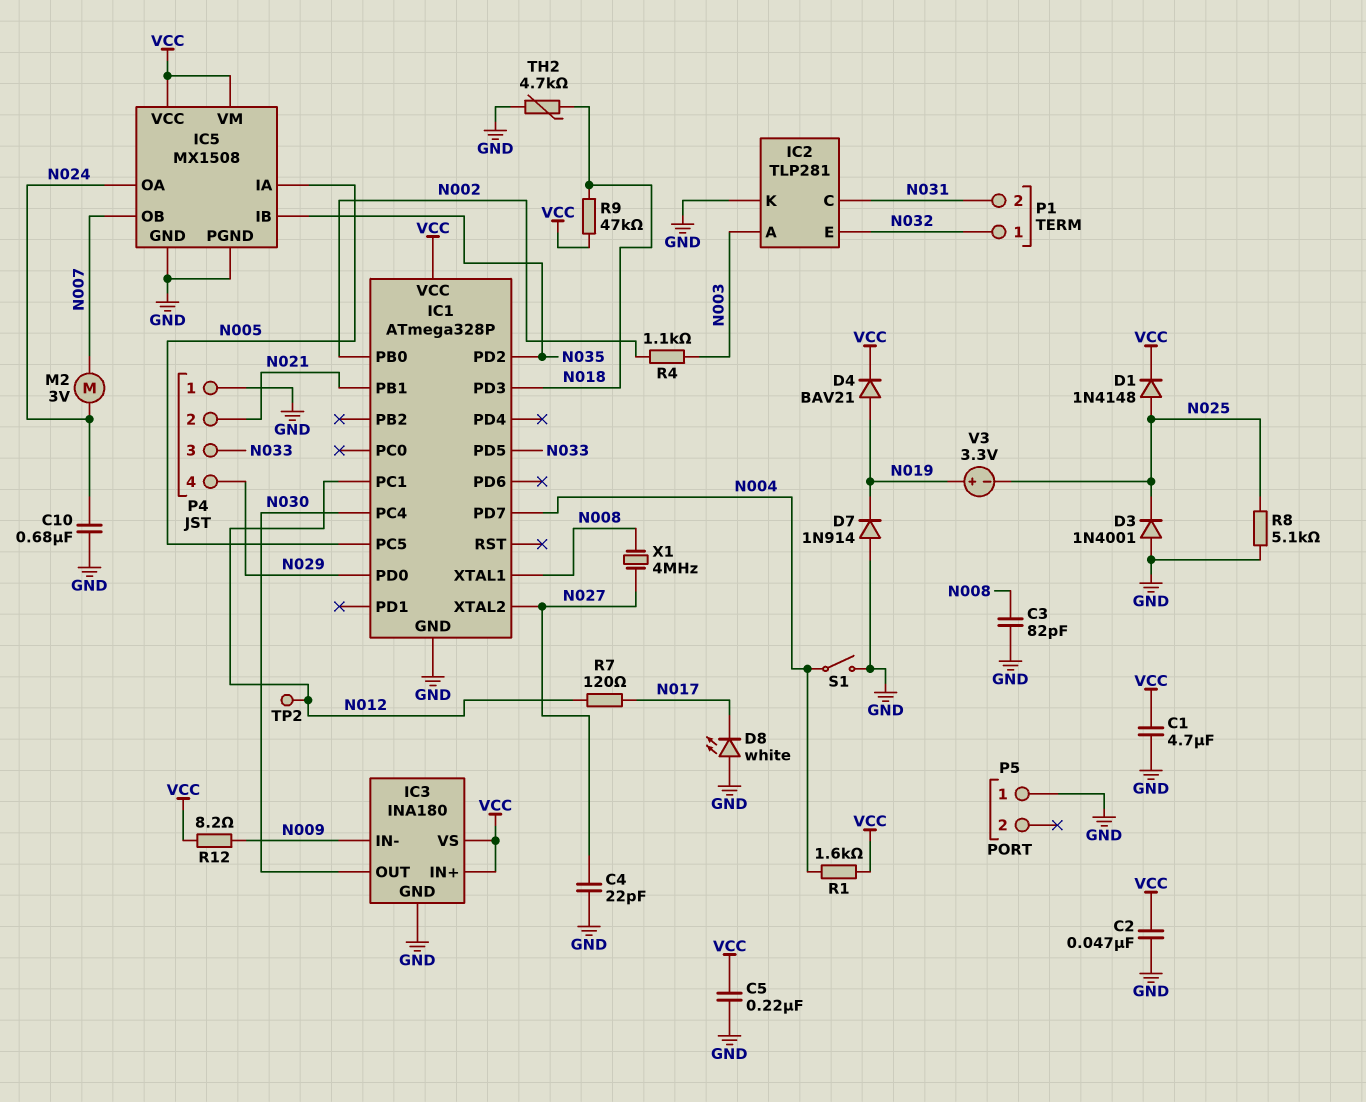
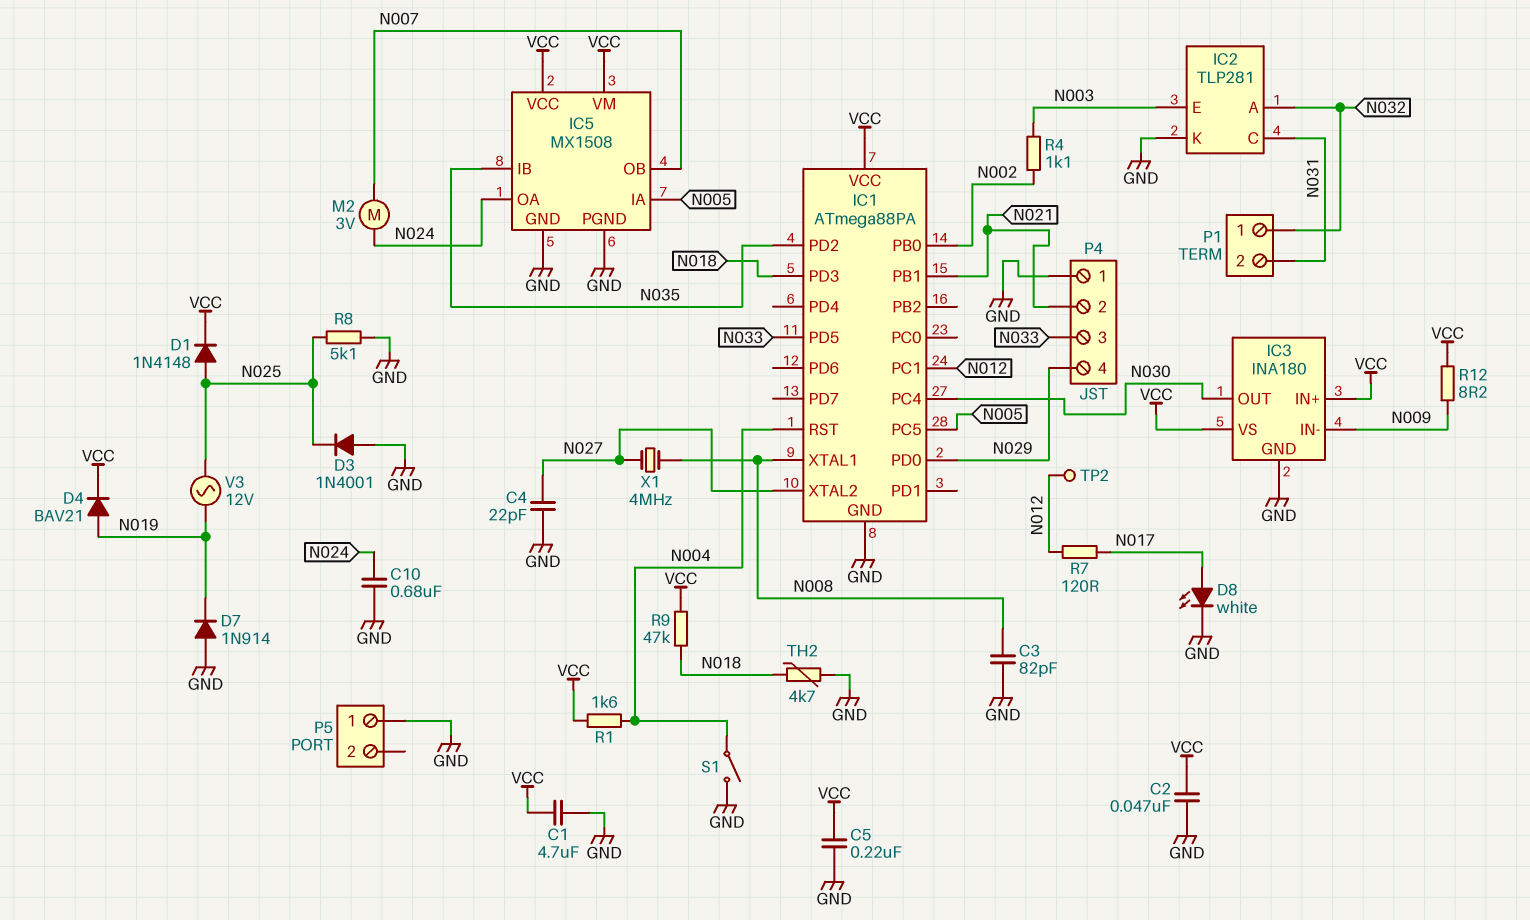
D8: LED white (A GND, K N017) -> LED white (A N017, K GND)
IC1: ATmega328P -> ATmega88PA
IC1 pin PD7: N004 -> none
IC1 pin RST: none -> N004
IC2 pin A: N003 -> N032
IC2 pin E: N032 -> N003
V3: 3.3V (plus N019, minus N025) -> AC 12V (N019, N025)

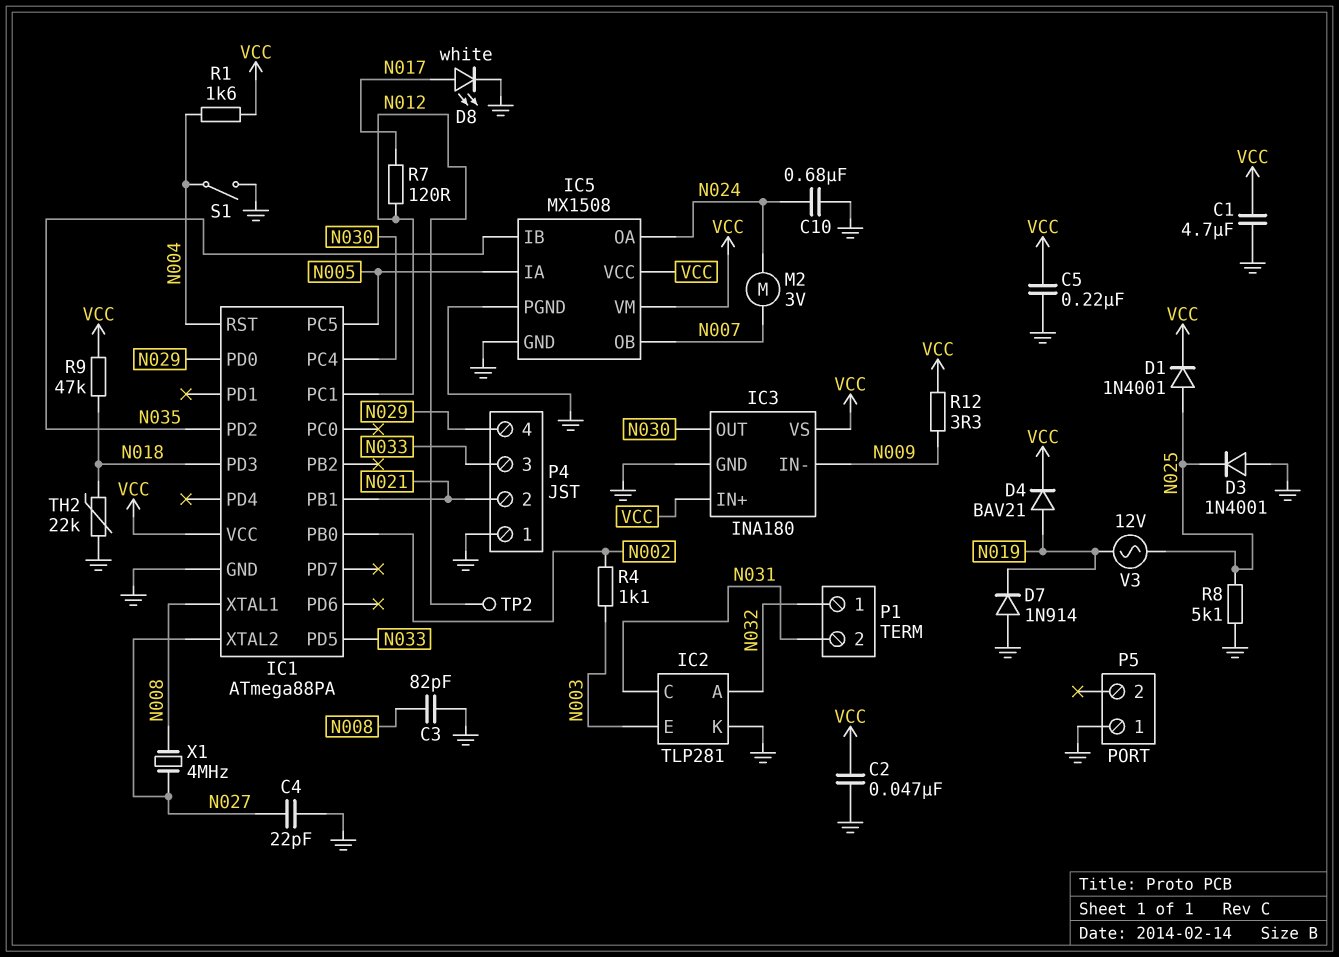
D1: diode 1N4148 (A N025, K VCC) -> diode 1N4001 (A N025, K VCC)
R12: 8.2 (N009, VCC) -> 3.3 (N009, VCC)
TH2: 4.7k (GND, N018) -> 22k (GND, N018)

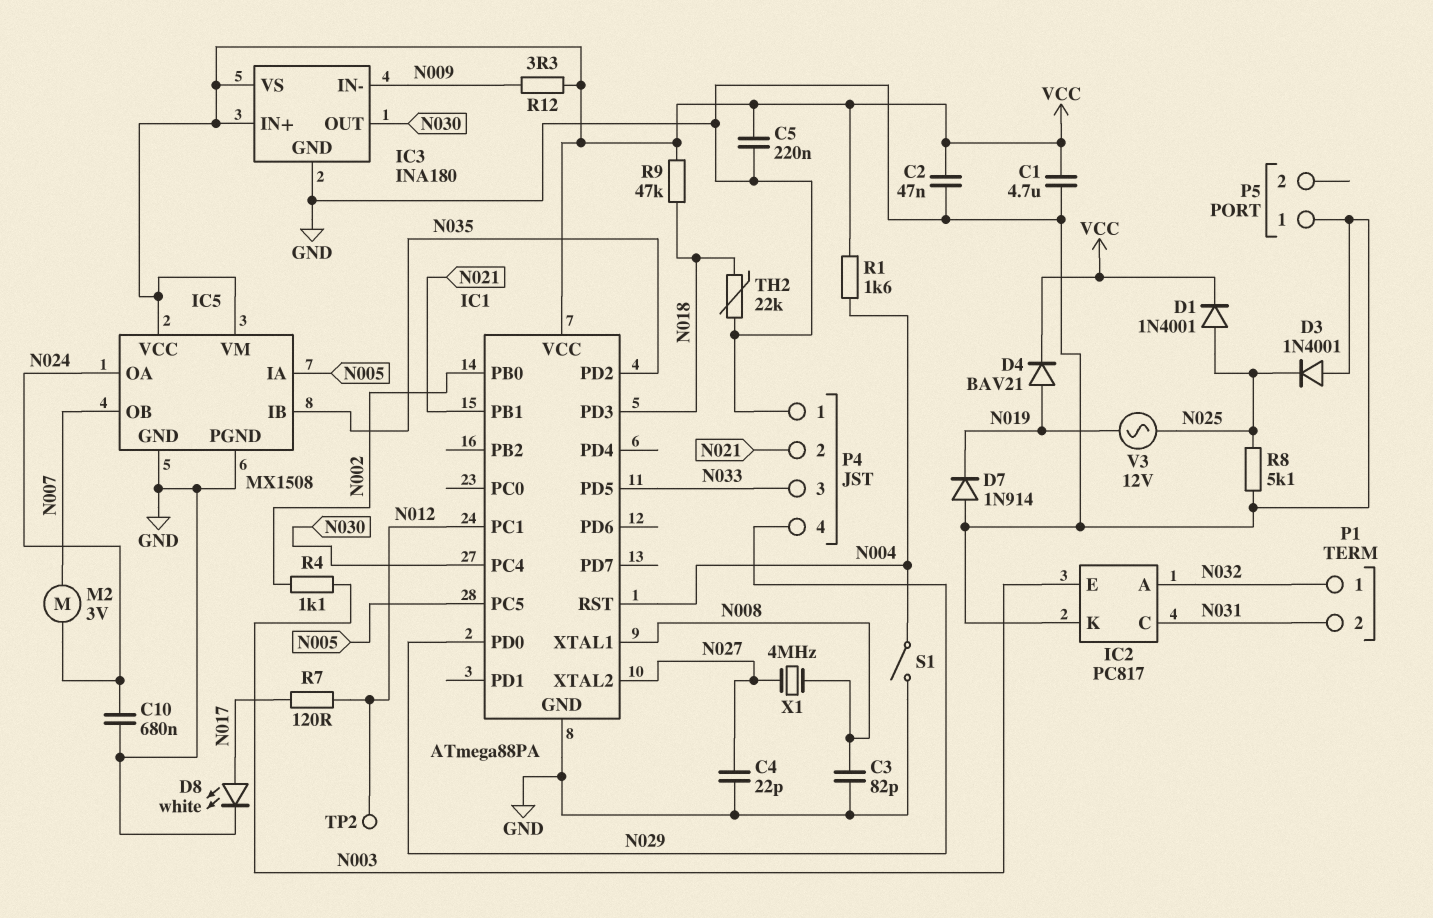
IC2: TLP281 -> PC817

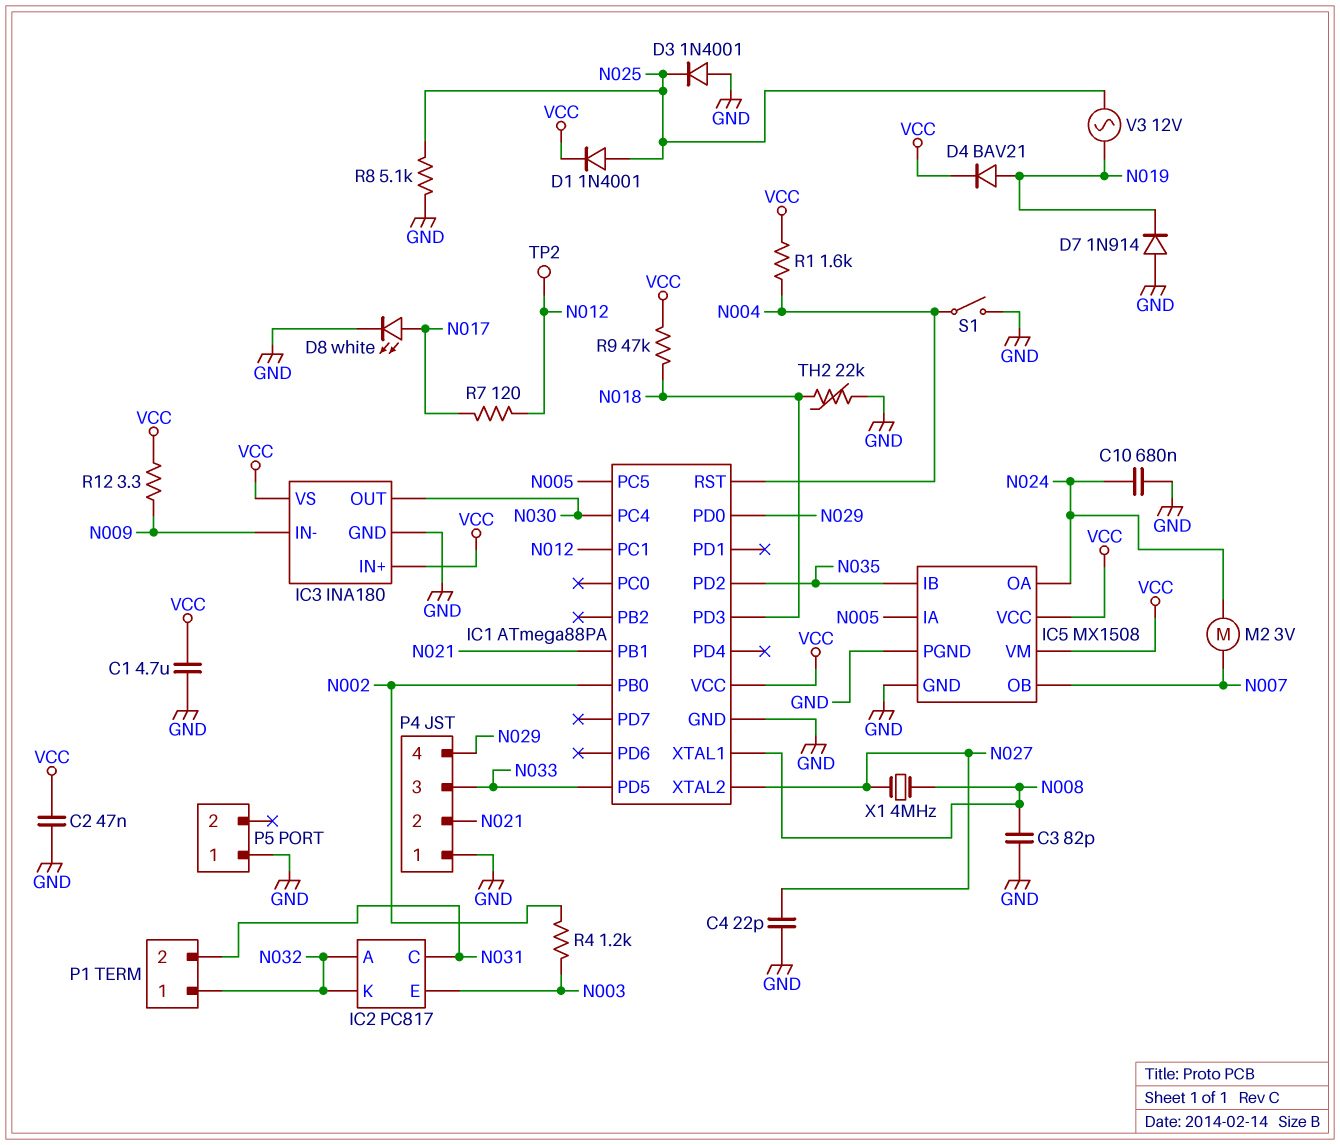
C5: 220nF (GND, VCC) -> none
IC2 pin K: GND -> N032
R4: 1.1k (N002, N003) -> 1.2k (N002, N003)

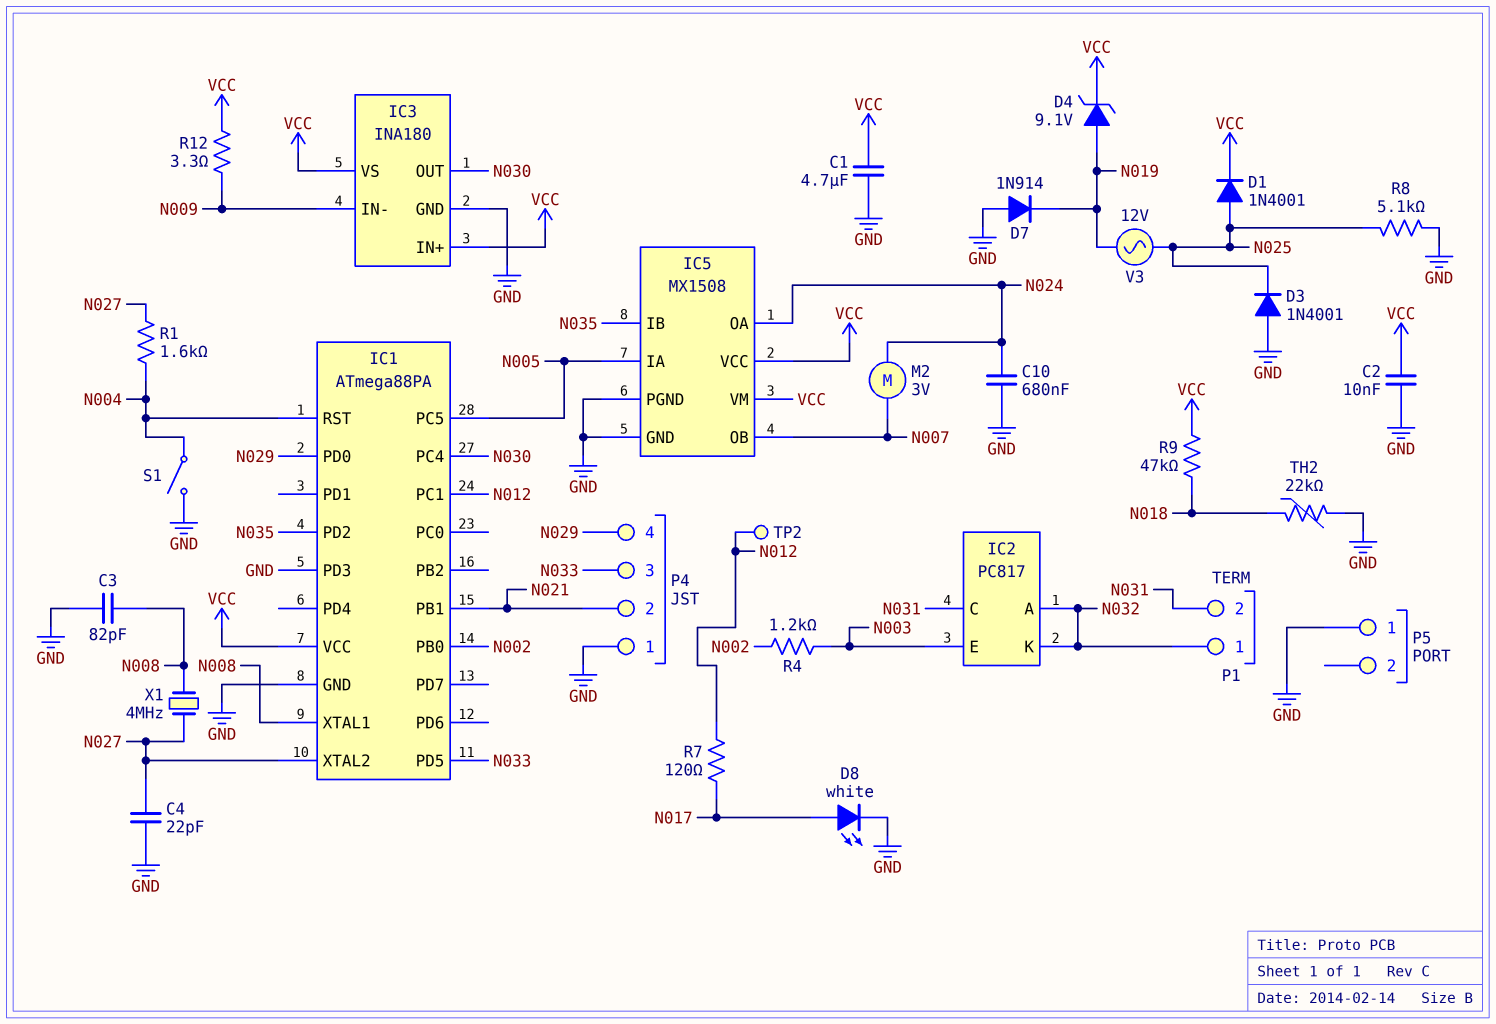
C2: 47nF (GND, VCC) -> 10nF (GND, VCC)
D4: diode BAV21 (A N019, K VCC) -> zener 9.1V (A N019, K VCC)
IC1 pin PD3: N018 -> GND
R1: 1.6k (N004, VCC) -> 1.6k (N004, N027)

